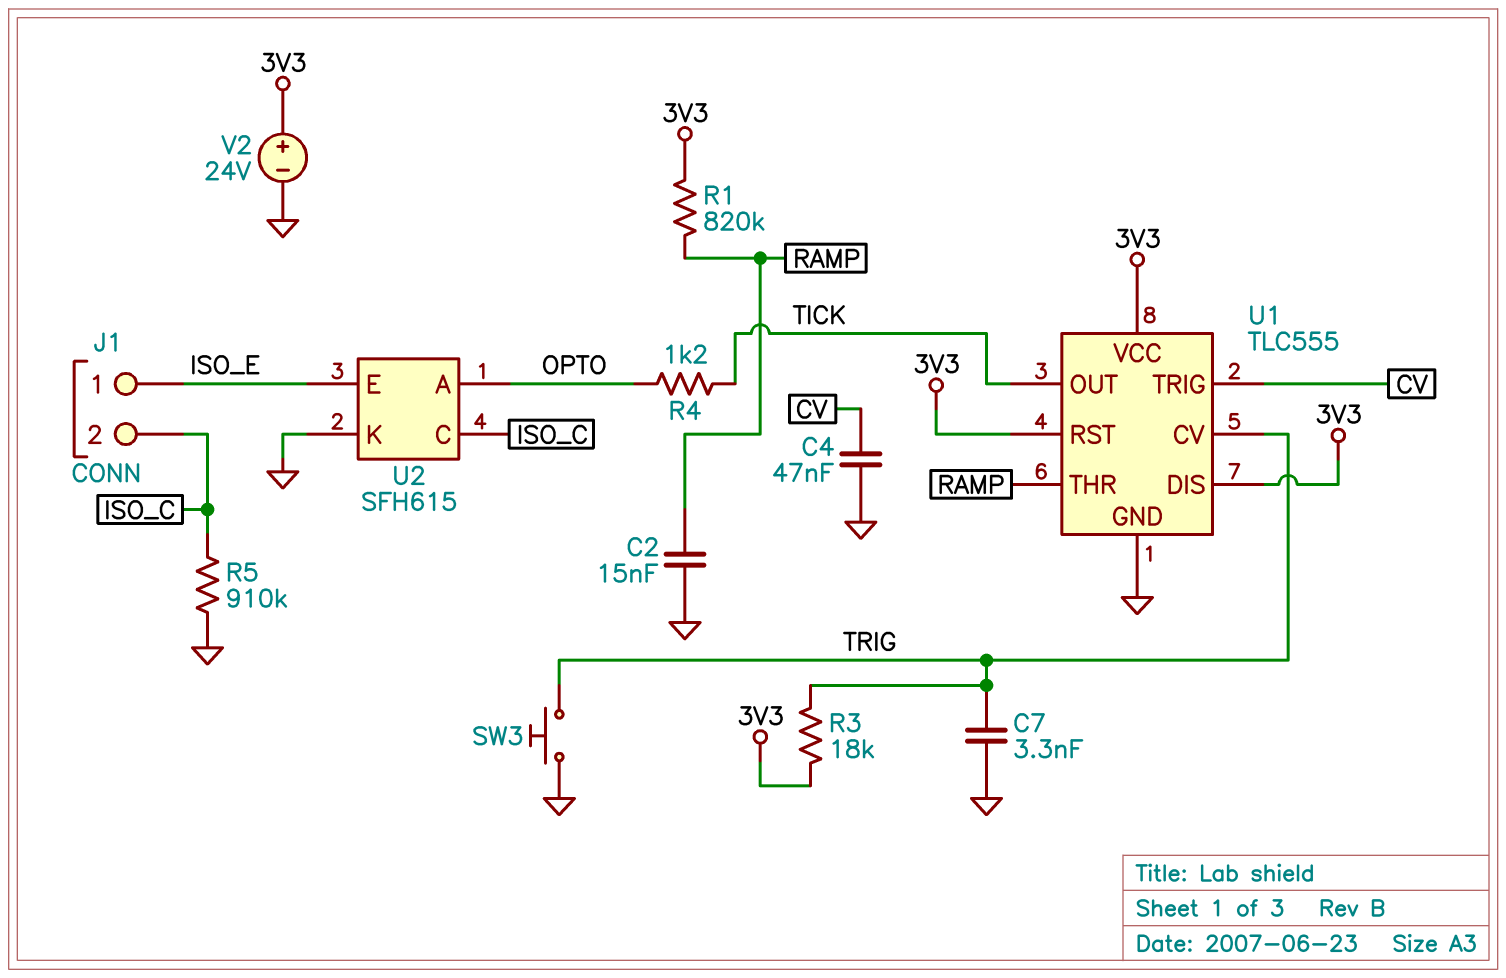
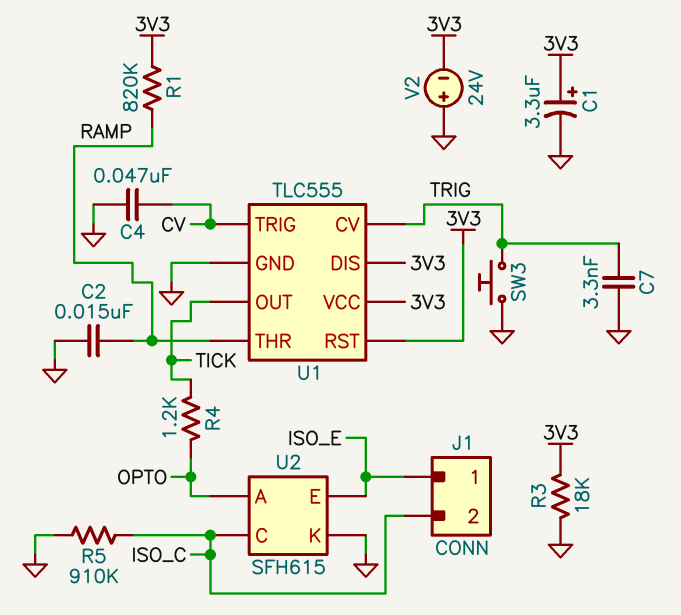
C1: none -> 3.3uF (plus 3V3, minus GND)
R3: 18k (3V3, TRIG) -> 18k (3V3, GND)
V2: 24V (plus 3V3, minus GND) -> 24V (plus GND, minus 3V3)

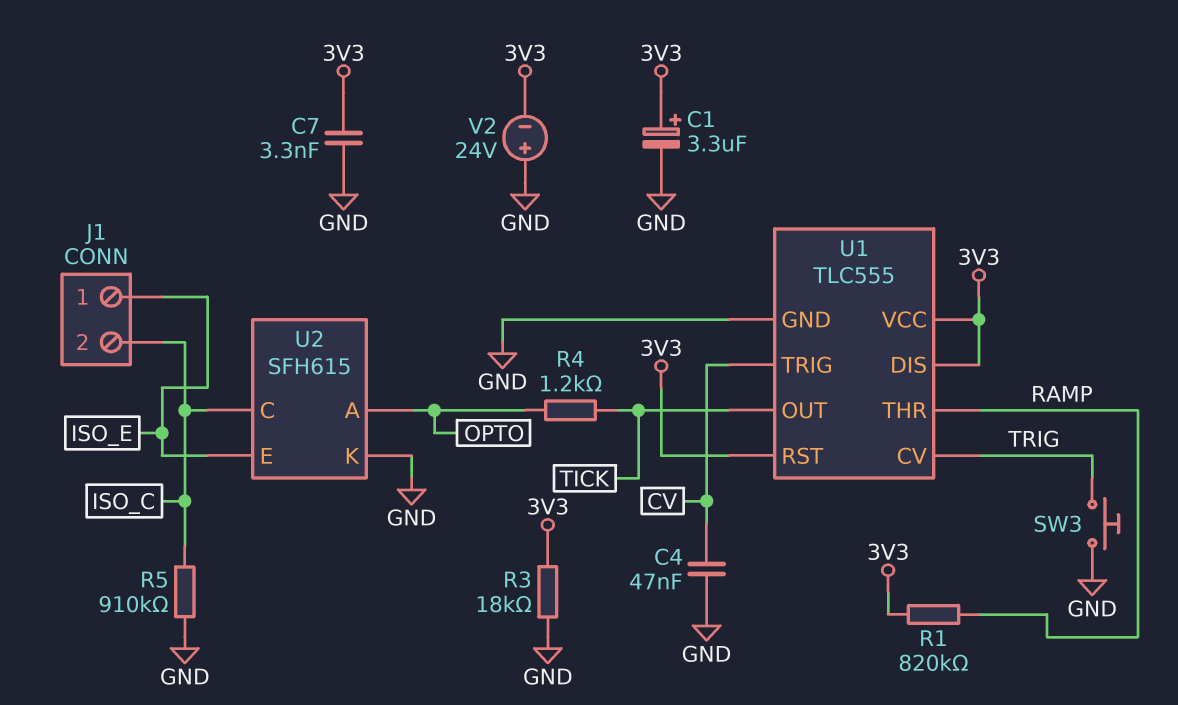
C2: 15nF (GND, RAMP) -> none
C7: 3.3nF (GND, TRIG) -> 3.3nF (3V3, GND)

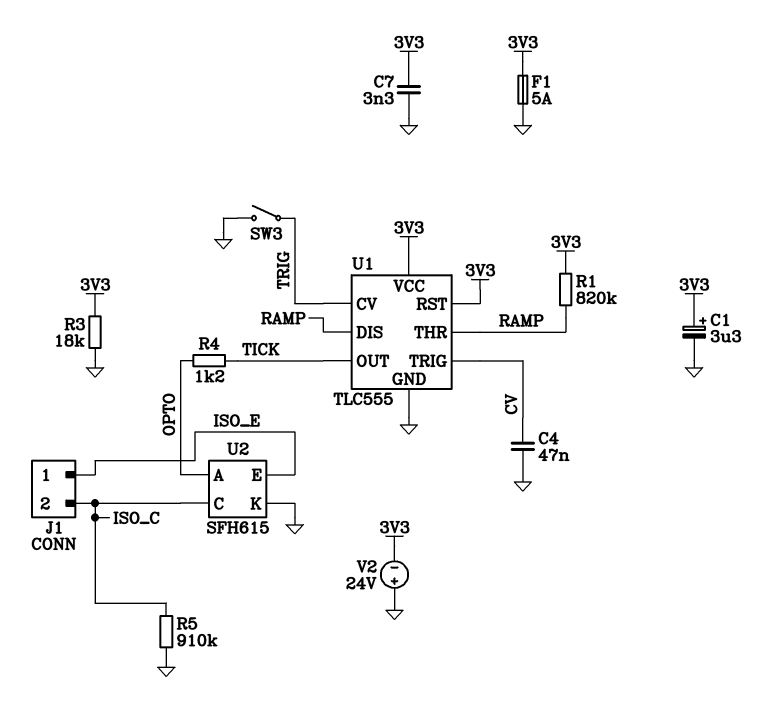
F1: none -> 5A (3V3, GND)
SW3: button (GND, TRIG) -> switch (GND, TRIG)
U1 pin DIS: 3V3 -> RAMP

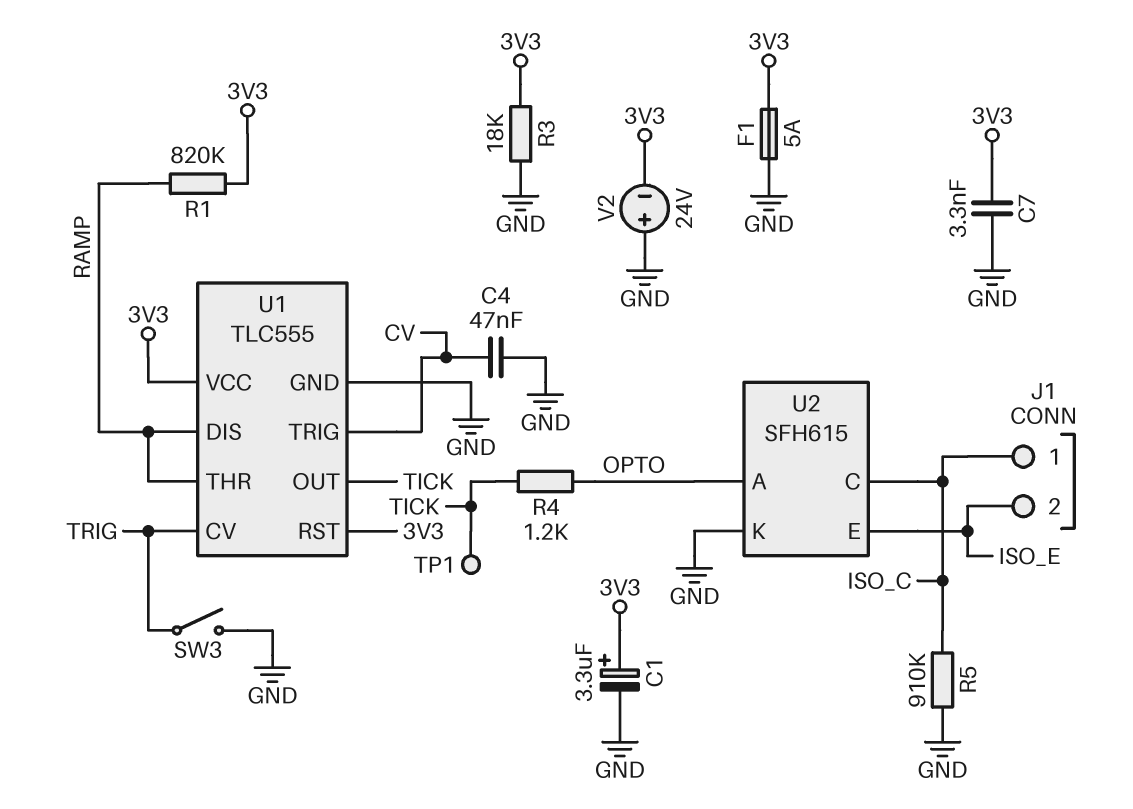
J1 pin 1: ISO_E -> ISO_C
J1 pin 2: ISO_C -> ISO_E
TP1: none -> test point (TICK)

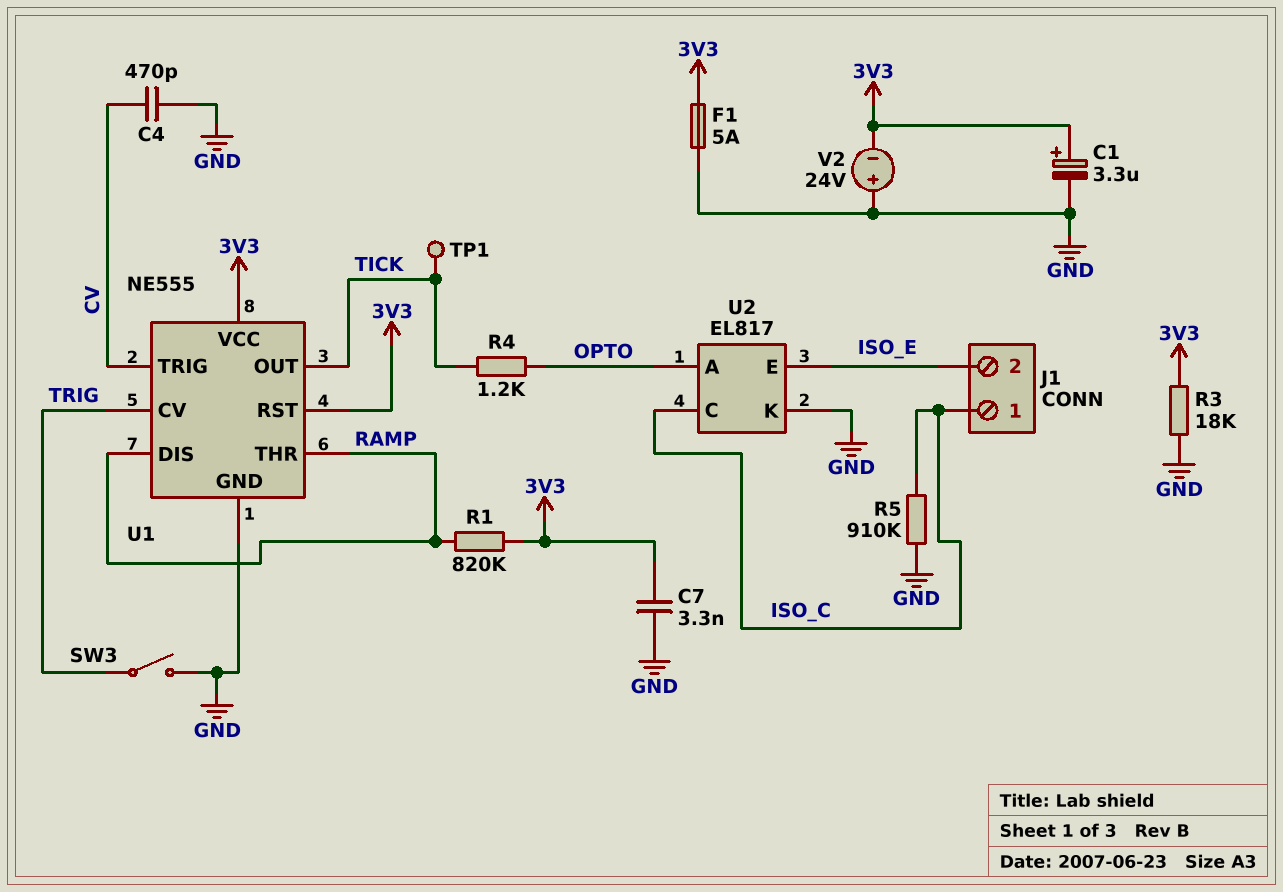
C4: 47nF (CV, GND) -> 470pF (CV, GND)
U1: TLC555 -> NE555
U2: SFH615 -> EL817

